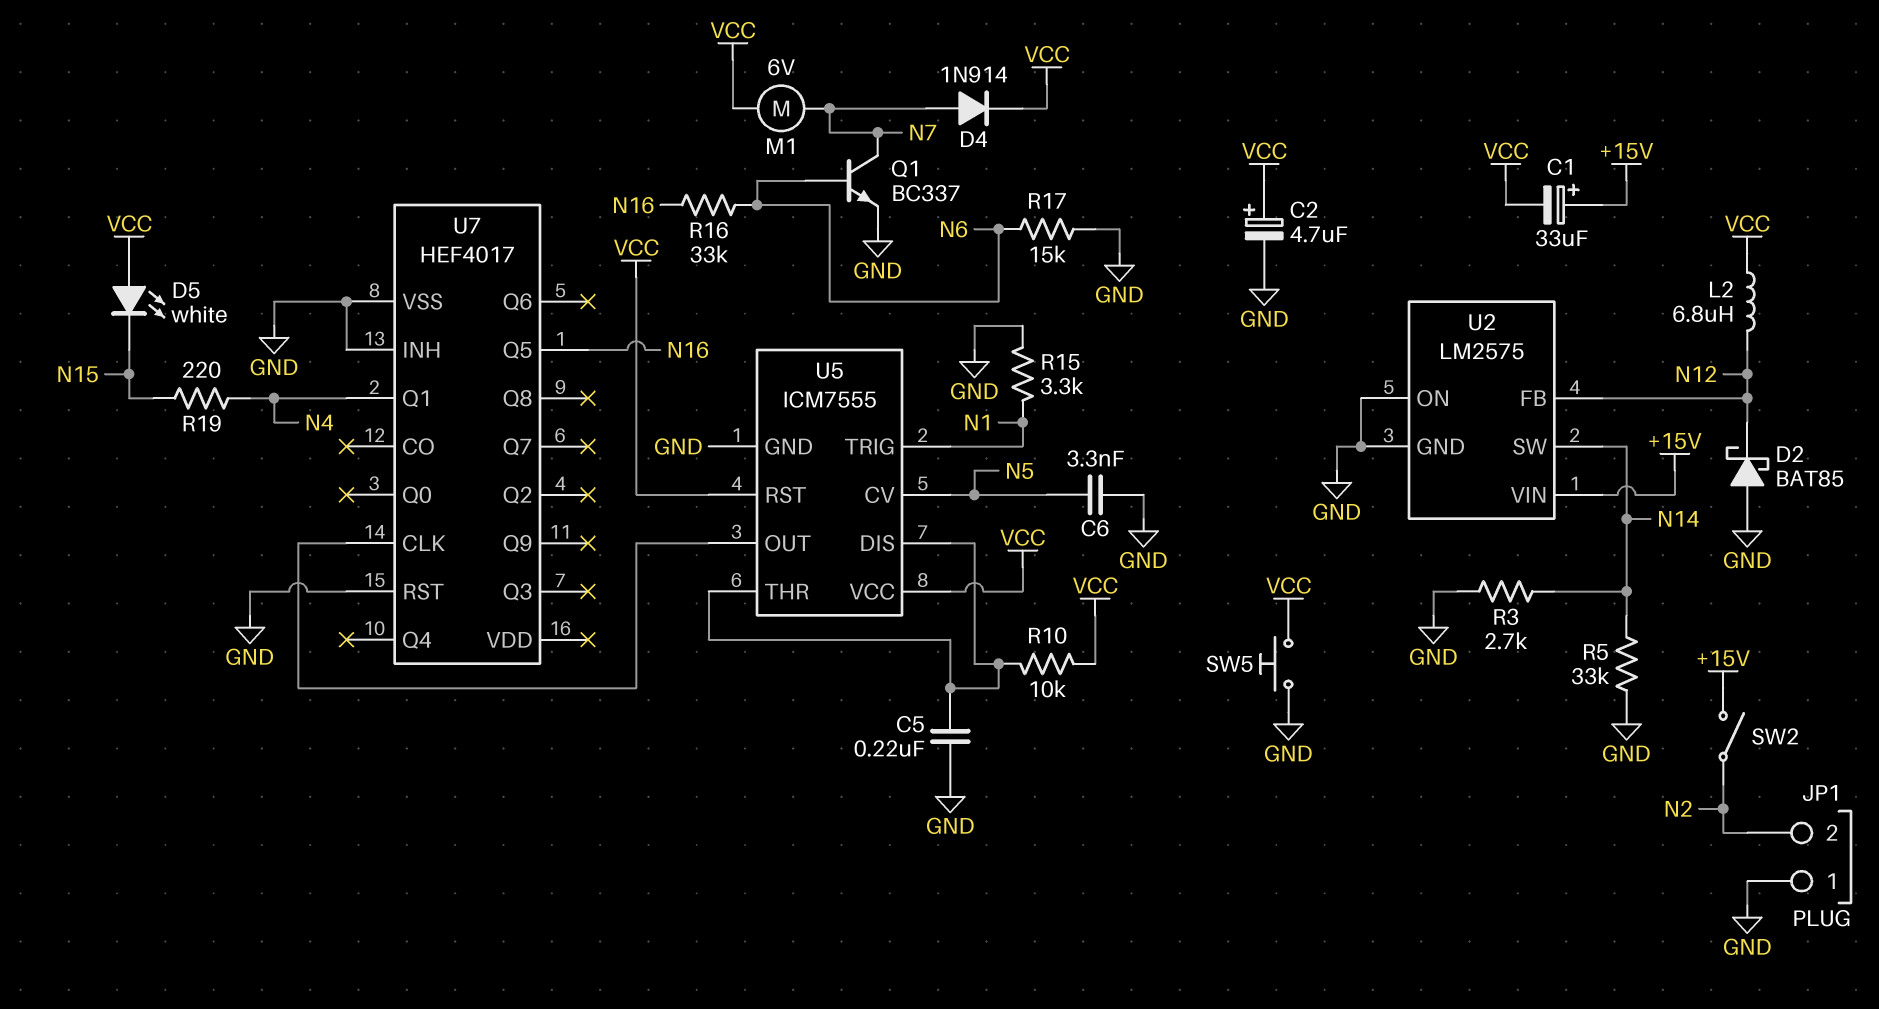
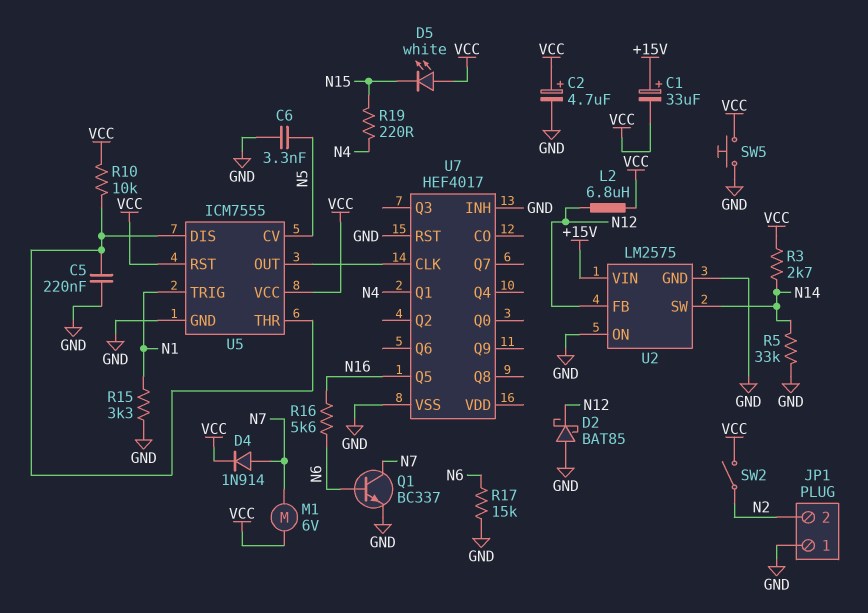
R3: 2.7k (GND, N14) -> 2.7k (N14, VCC)
R16: 33k (N6, N16) -> 5.6k (N6, N16)
SW2: switch (+15V, N2) -> switch (N2, VCC)

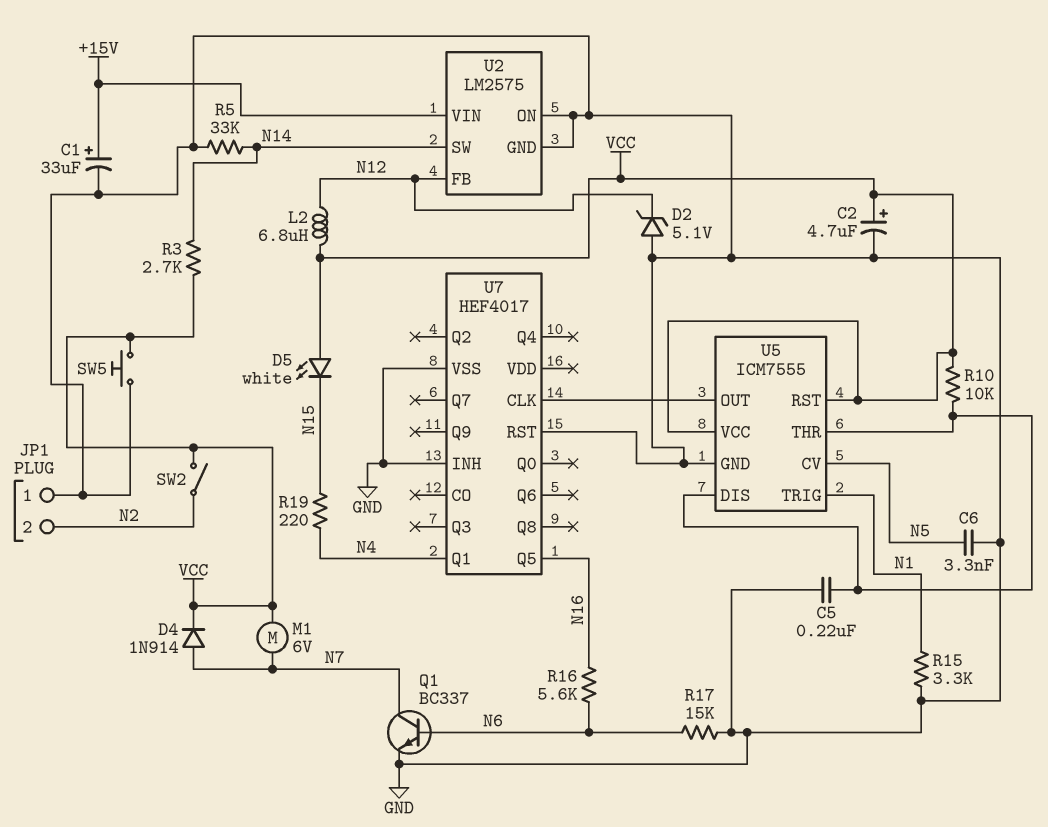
C1: 33uF (plus +15V, minus VCC) -> 33uF (plus +15V, minus GND)
D2: schottky BAT85 (A GND, K N12) -> zener 5.1V (A GND, K N12)

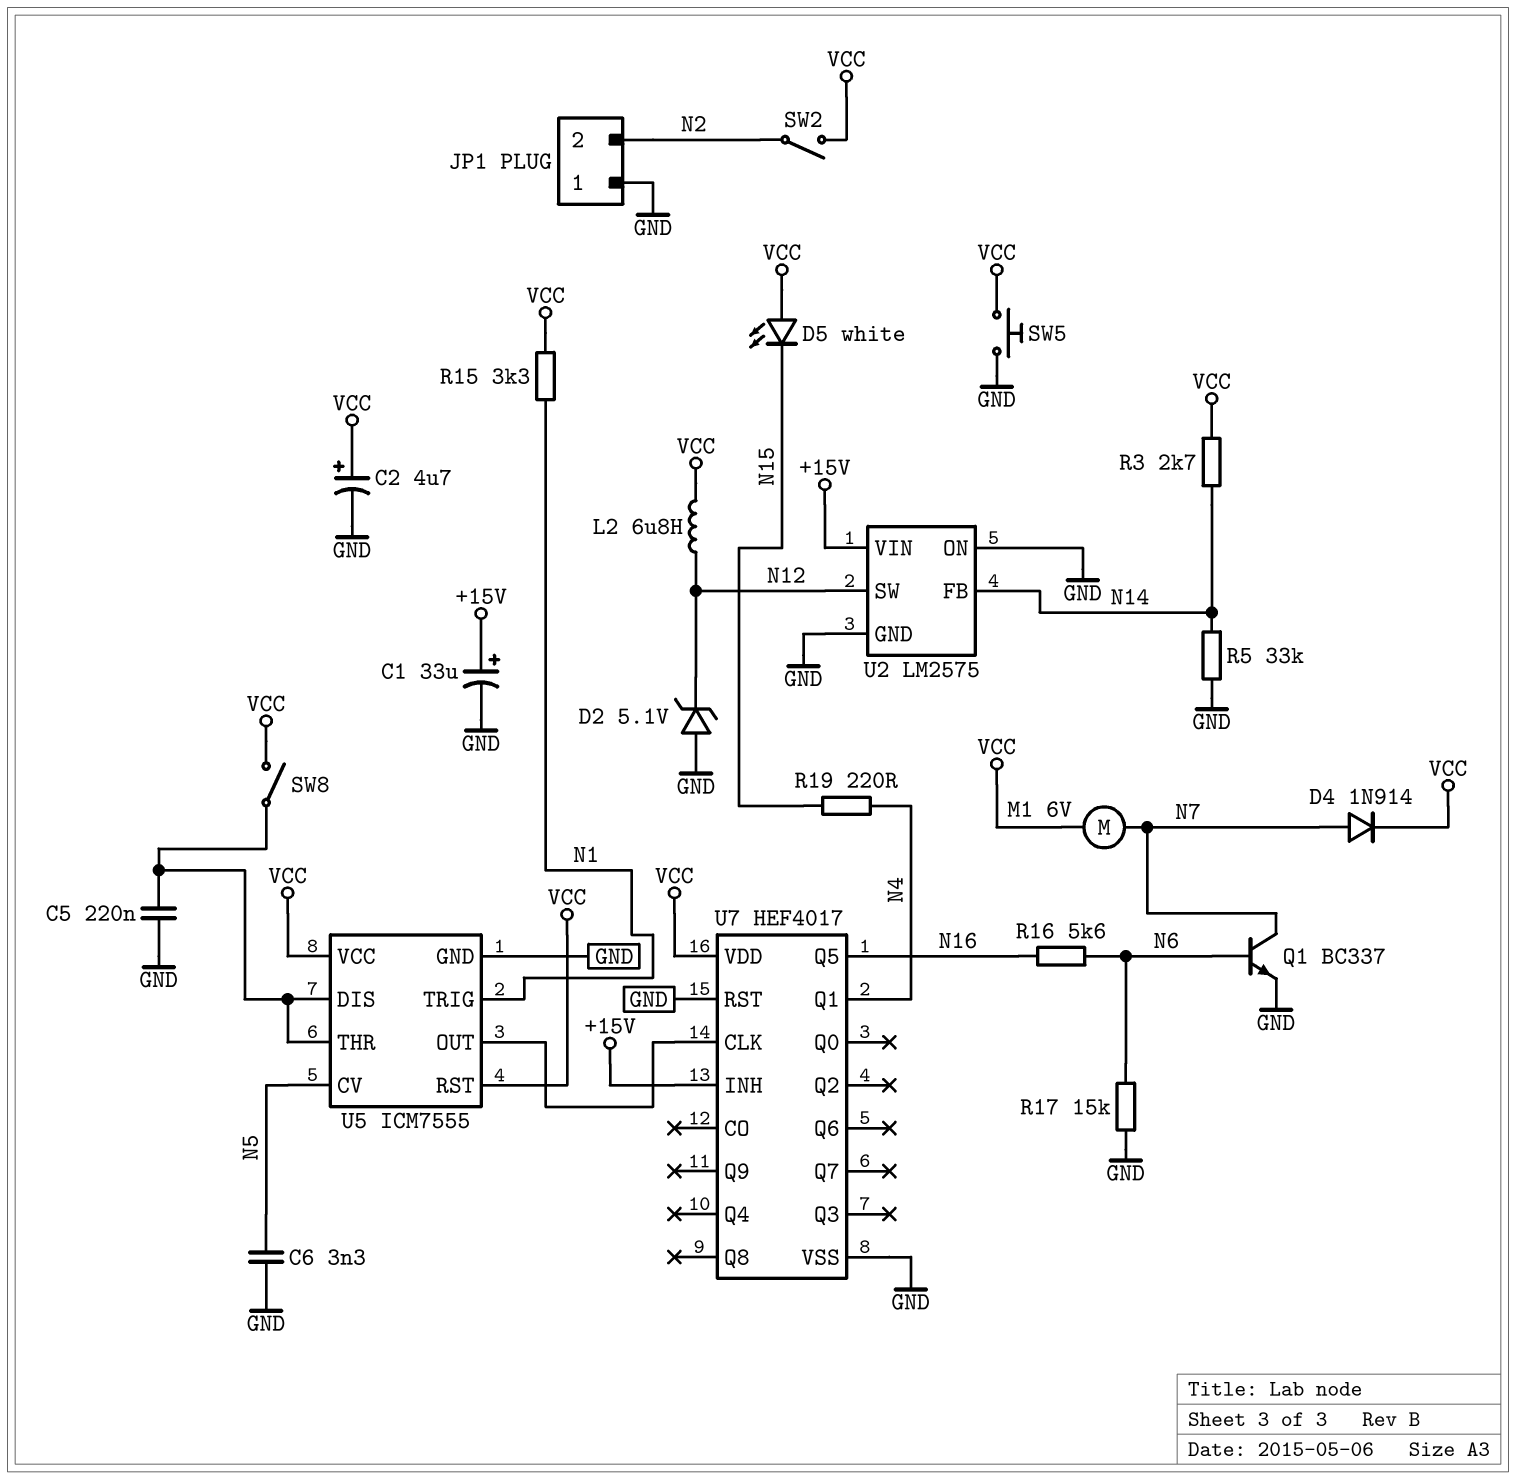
R10: 10k (U5/DIS, VCC) -> none
R15: 3.3k (GND, N1) -> 3.3k (N1, VCC)
SW8: none -> switch (U5/DIS, VCC)
U2 pin FB: N12 -> N14
U2 pin SW: N14 -> N12
U7 pin INH: GND -> +15V
U7 pin VDD: none -> VCC

